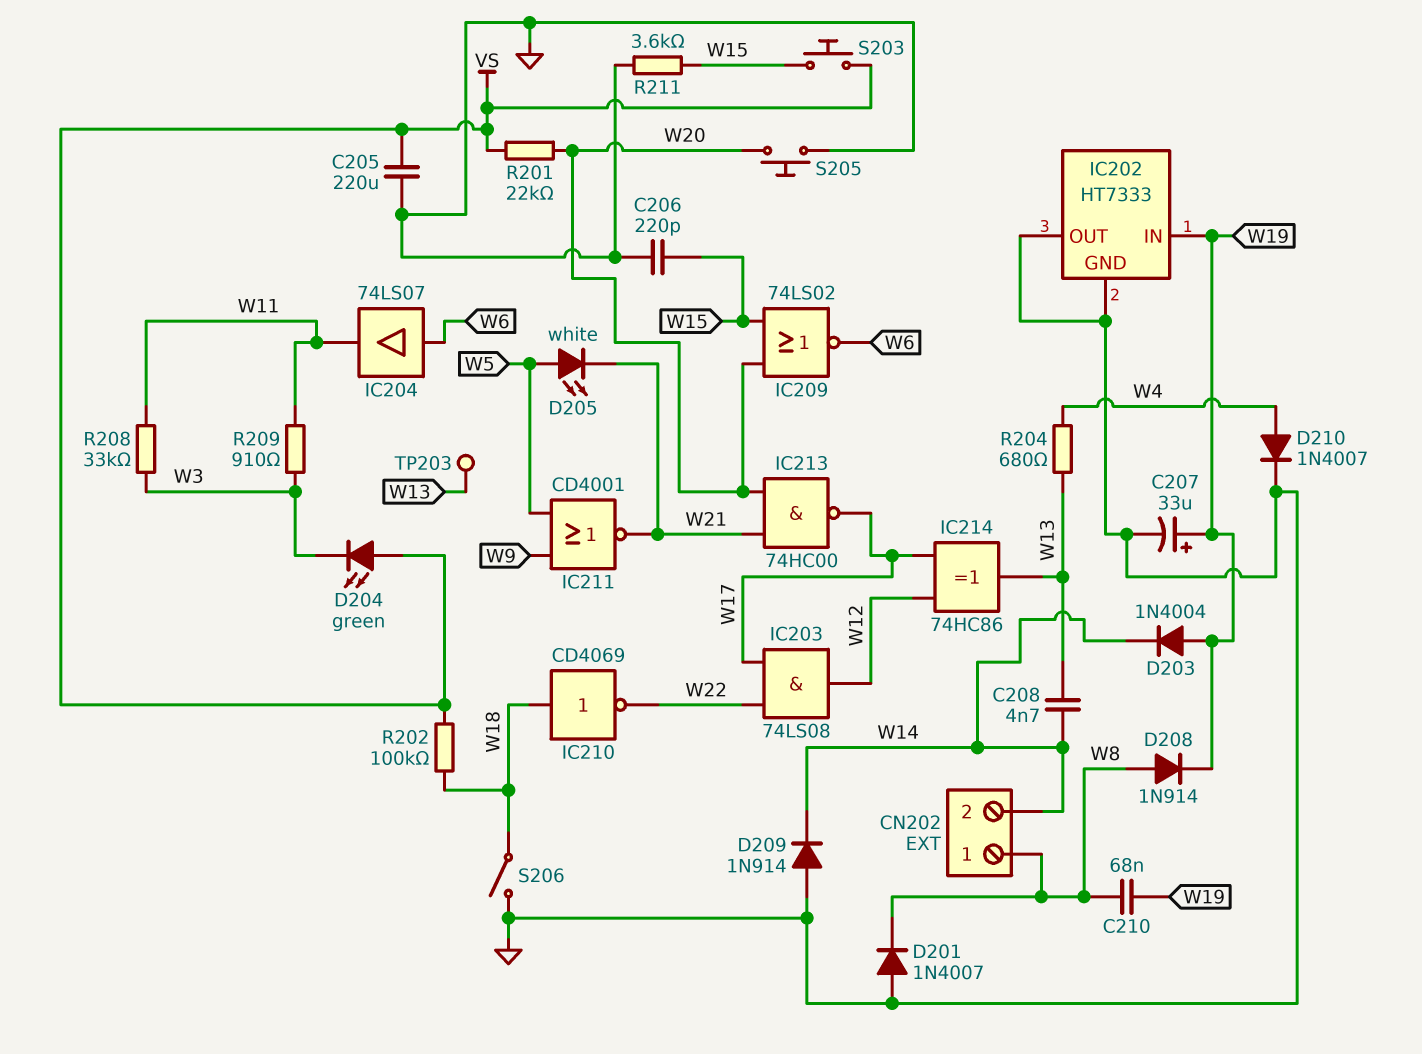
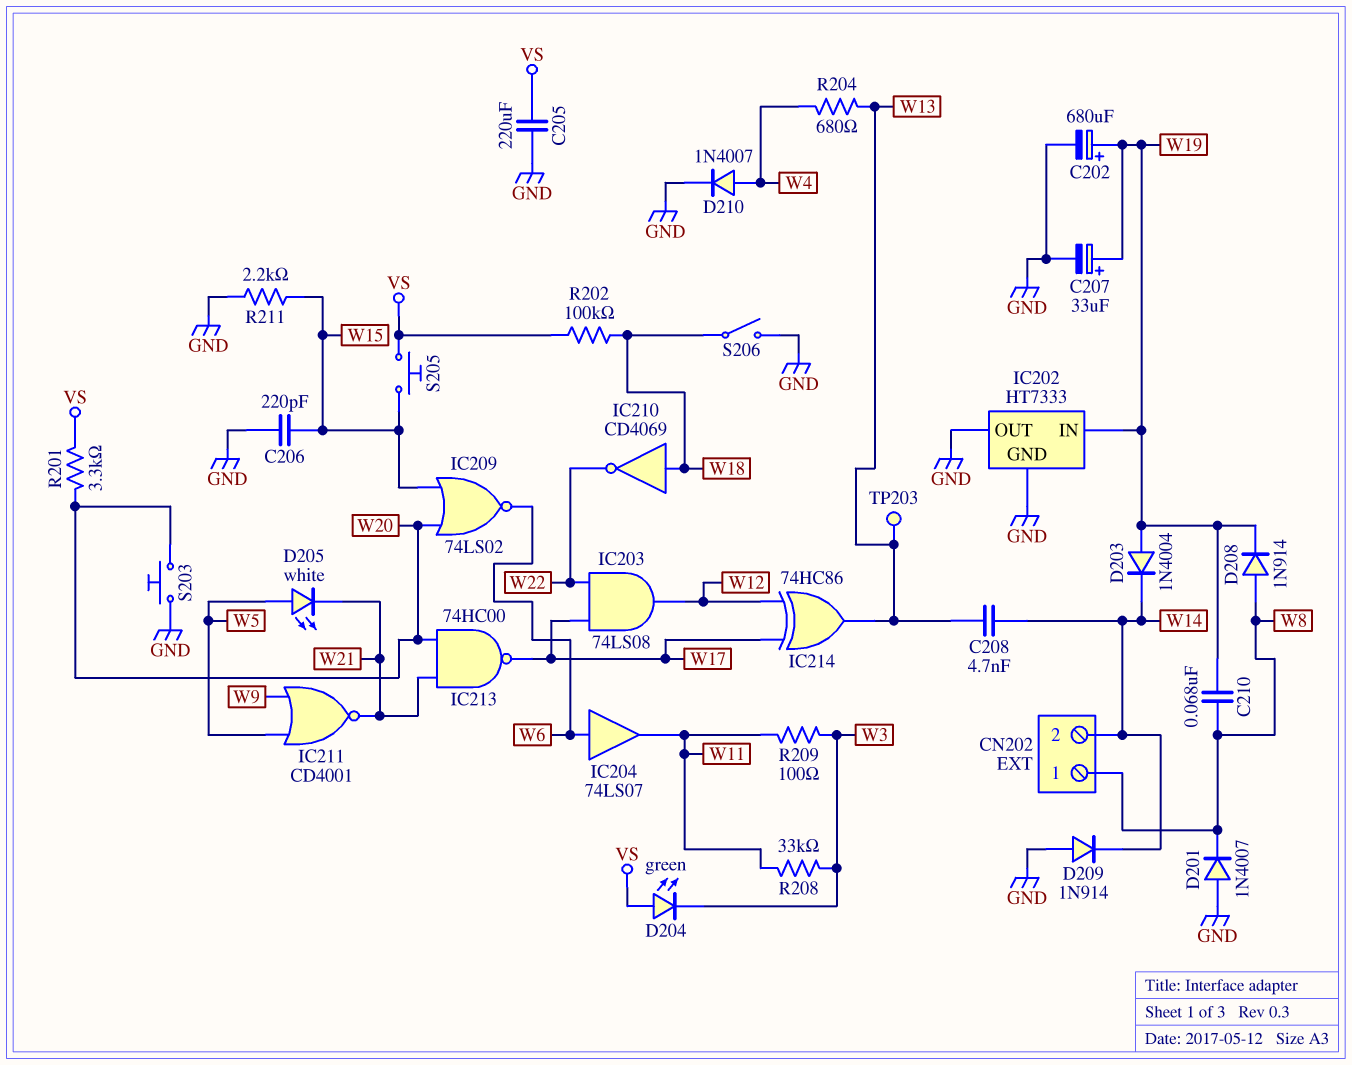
C202: none -> 680uF (plus W19, minus GND)
R201: 22k (VS, W20) -> 3.3k (VS, W20)
R209: 910 (W3, W11) -> 100 (W3, W11)
R211: 3.6k (GND, W15) -> 2.2k (GND, W15)
S203: button (VS, W15) -> button (GND, W20)
S205: button (GND, W20) -> button (VS, W15)

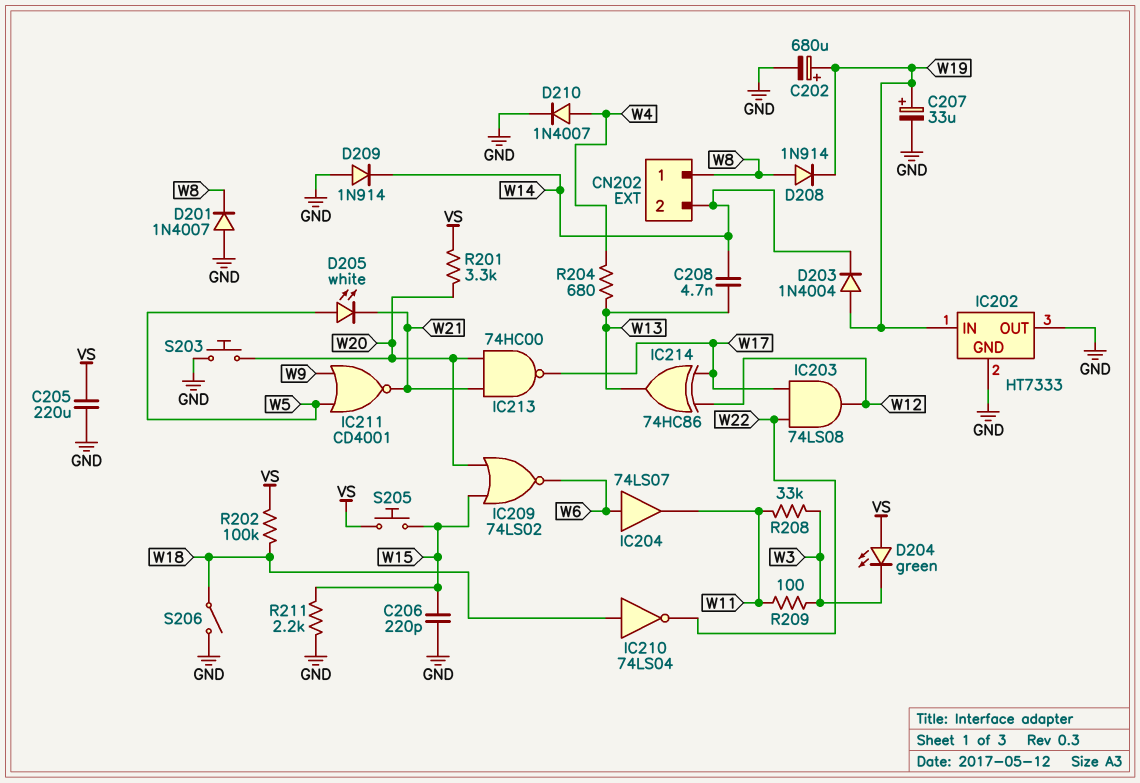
C210: 68nF (W8, W19) -> none
IC210: NOT CD4069 (in W18, out W22) -> NOT 74LS04 (in W18, out W22)
TP203: test point (W13) -> none

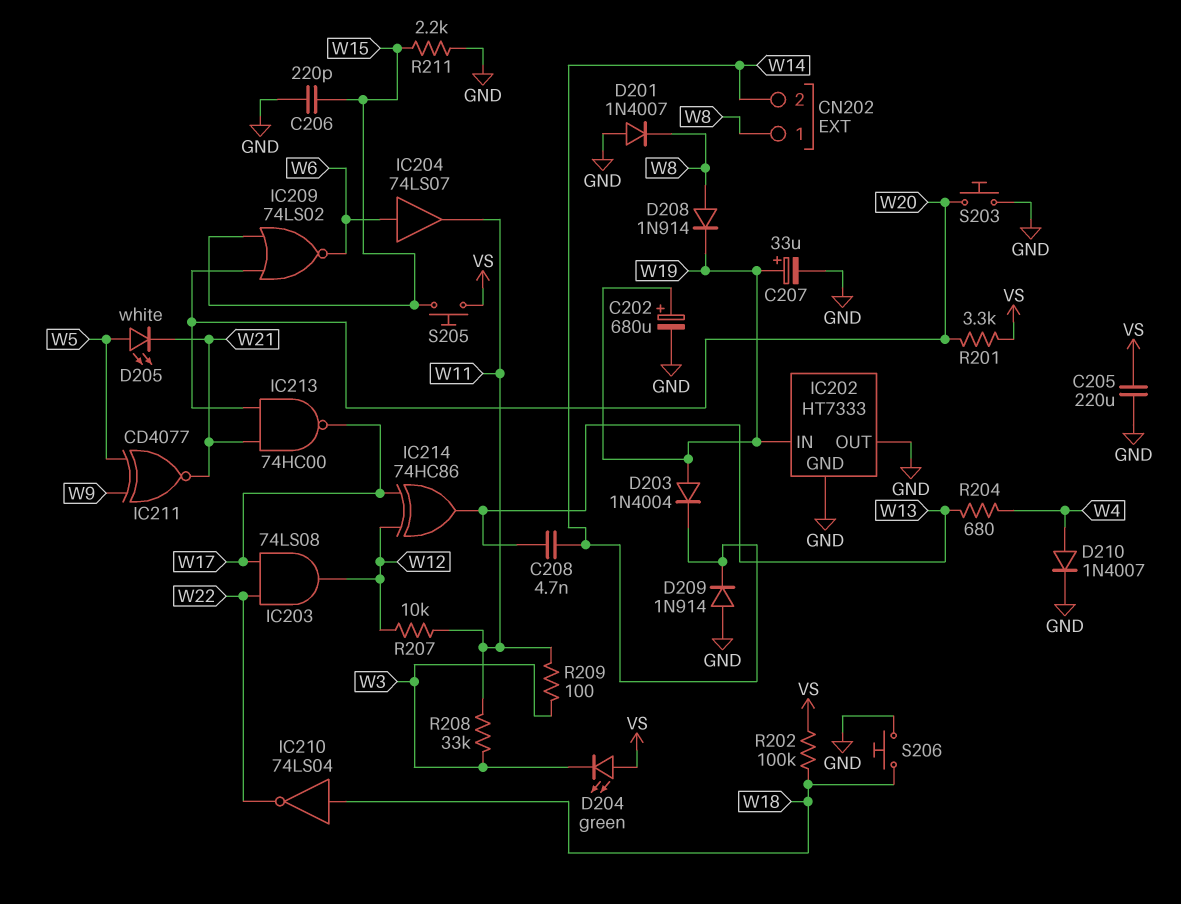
IC211: NOR CD4001 (in W5, in W9, out W21) -> XNOR CD4077 (in W5, in W9, out W21)
R207: none -> 10k (W11, W12)
S206: switch (GND, W18) -> button (GND, W18)

